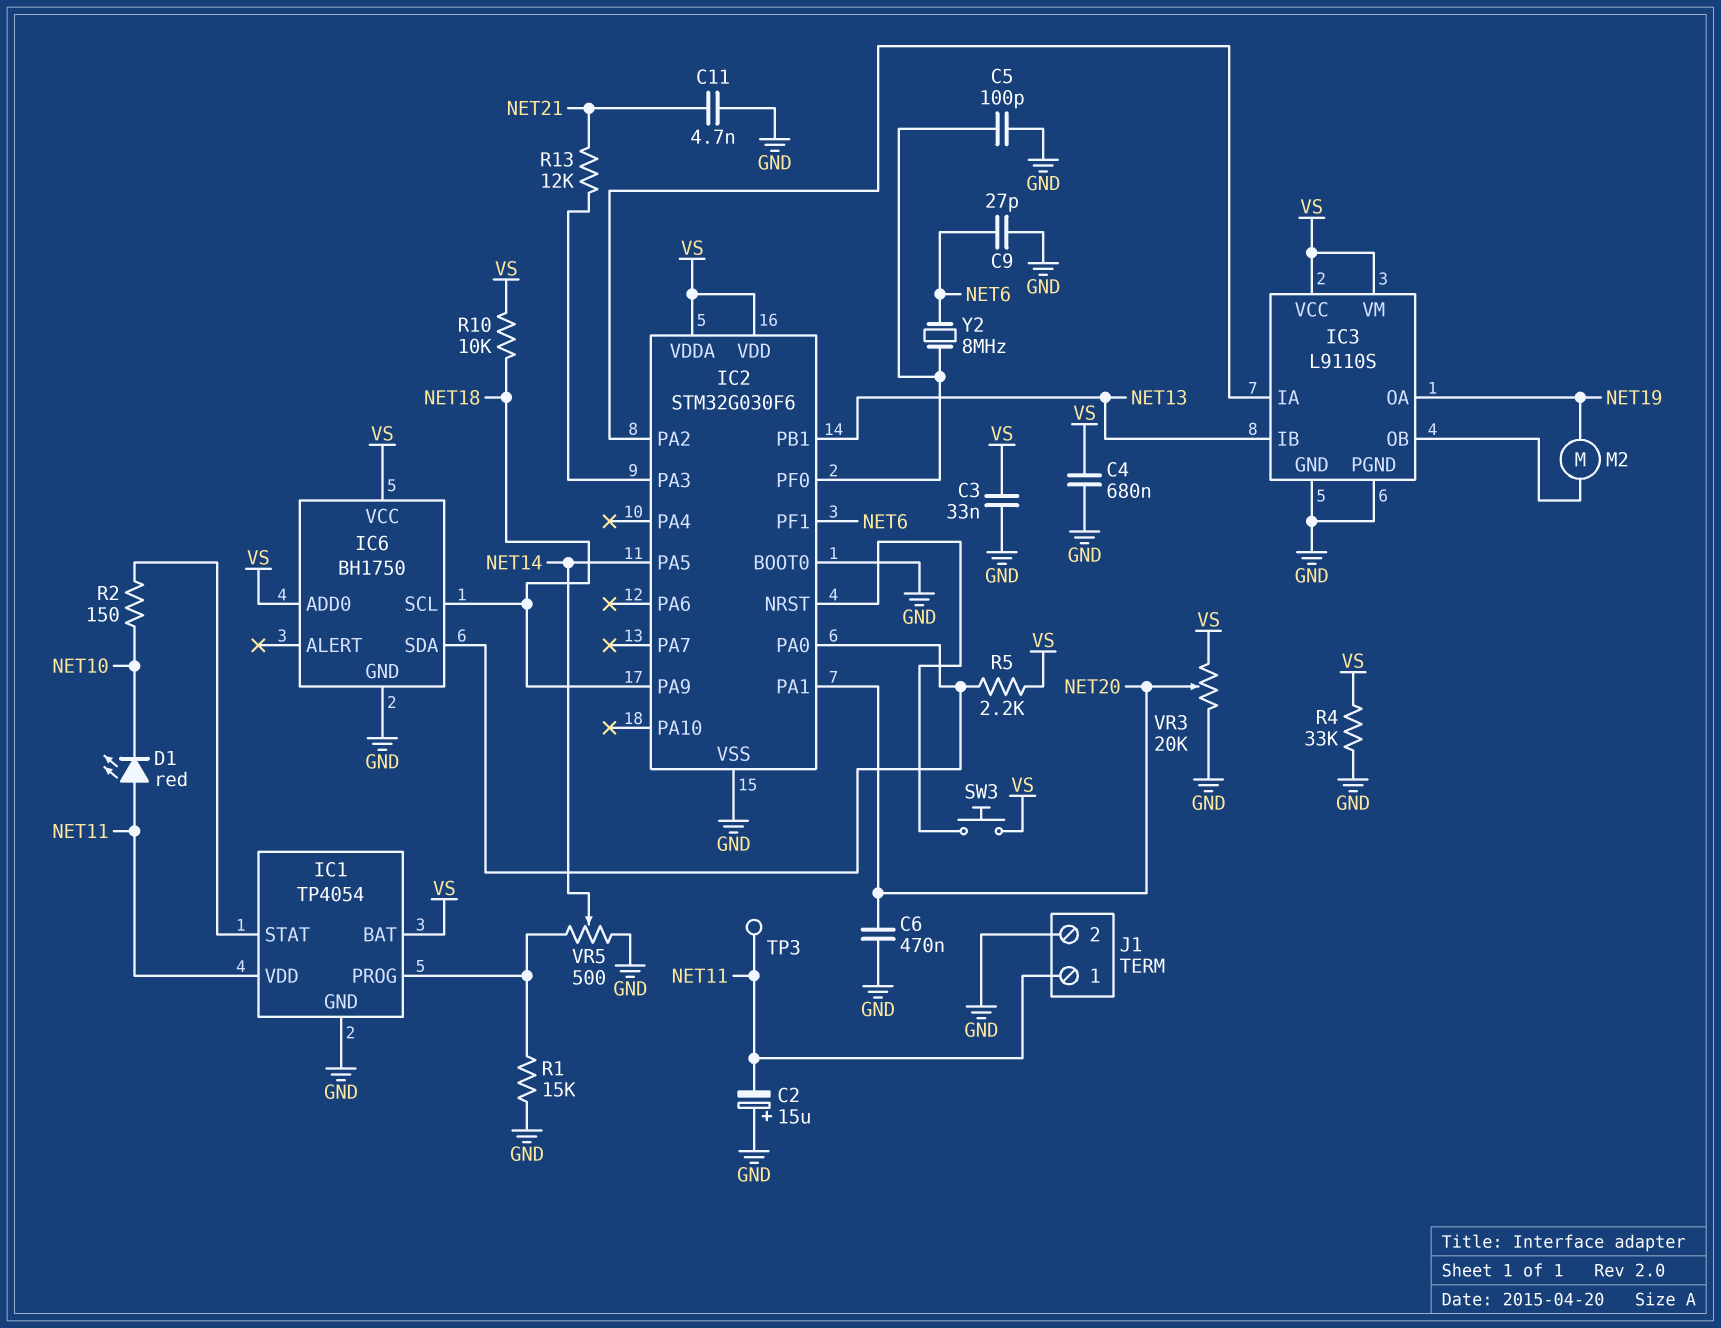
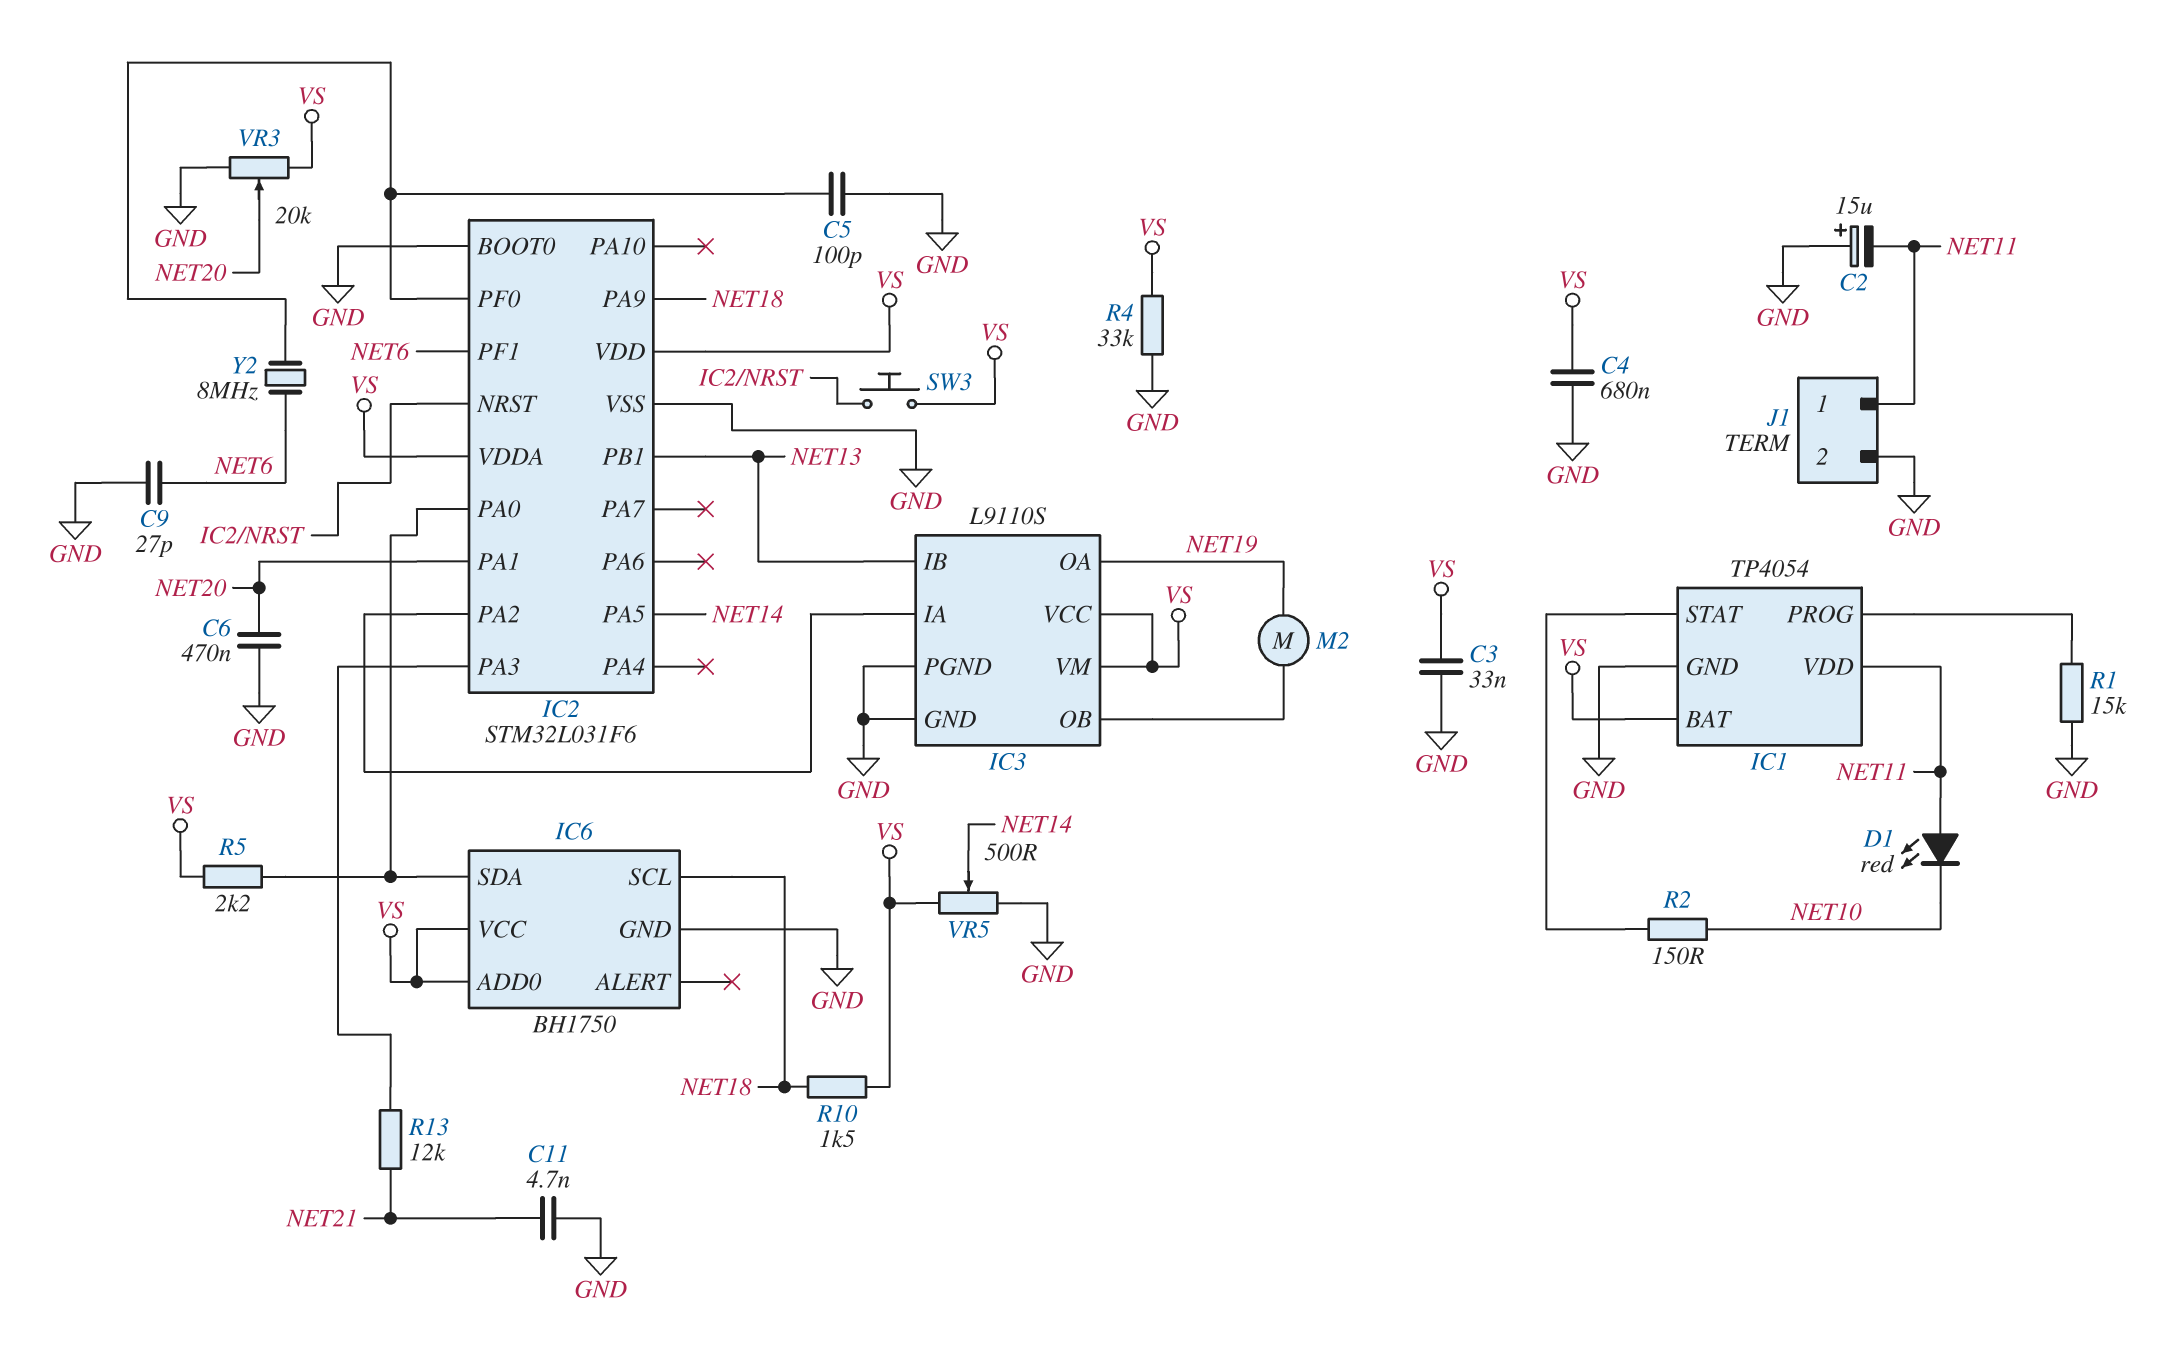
IC2: STM32G030F6 -> STM32L031F6
R10: 10k (NET18, VS) -> 1.5k (NET18, VS)
TP3: test point (NET11) -> none
VR5: 500 (GND, IC1/PROG, wiper NET14) -> 500 (GND, VS, wiper NET14)

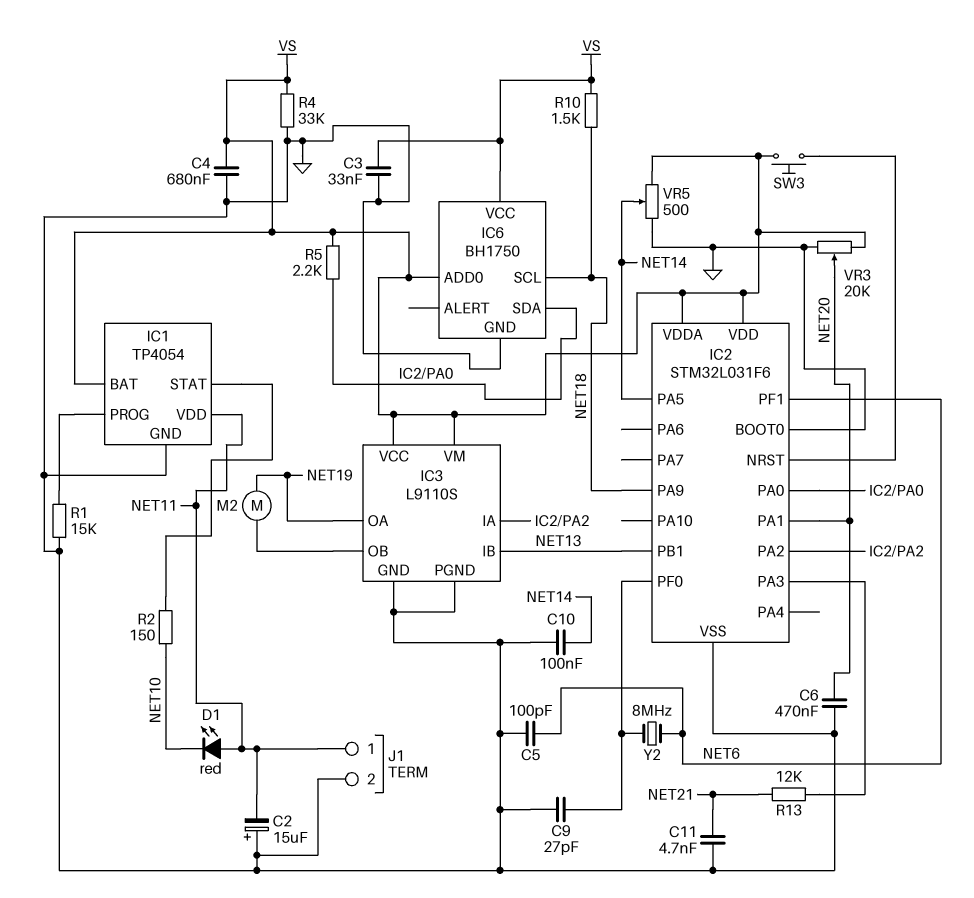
C5: 100pF (GND, IC2/PF0) -> 100pF (GND, NET6)
C9: 27pF (GND, NET6) -> 27pF (GND, IC2/PF0)
C10: none -> 100nF (GND, NET14)

